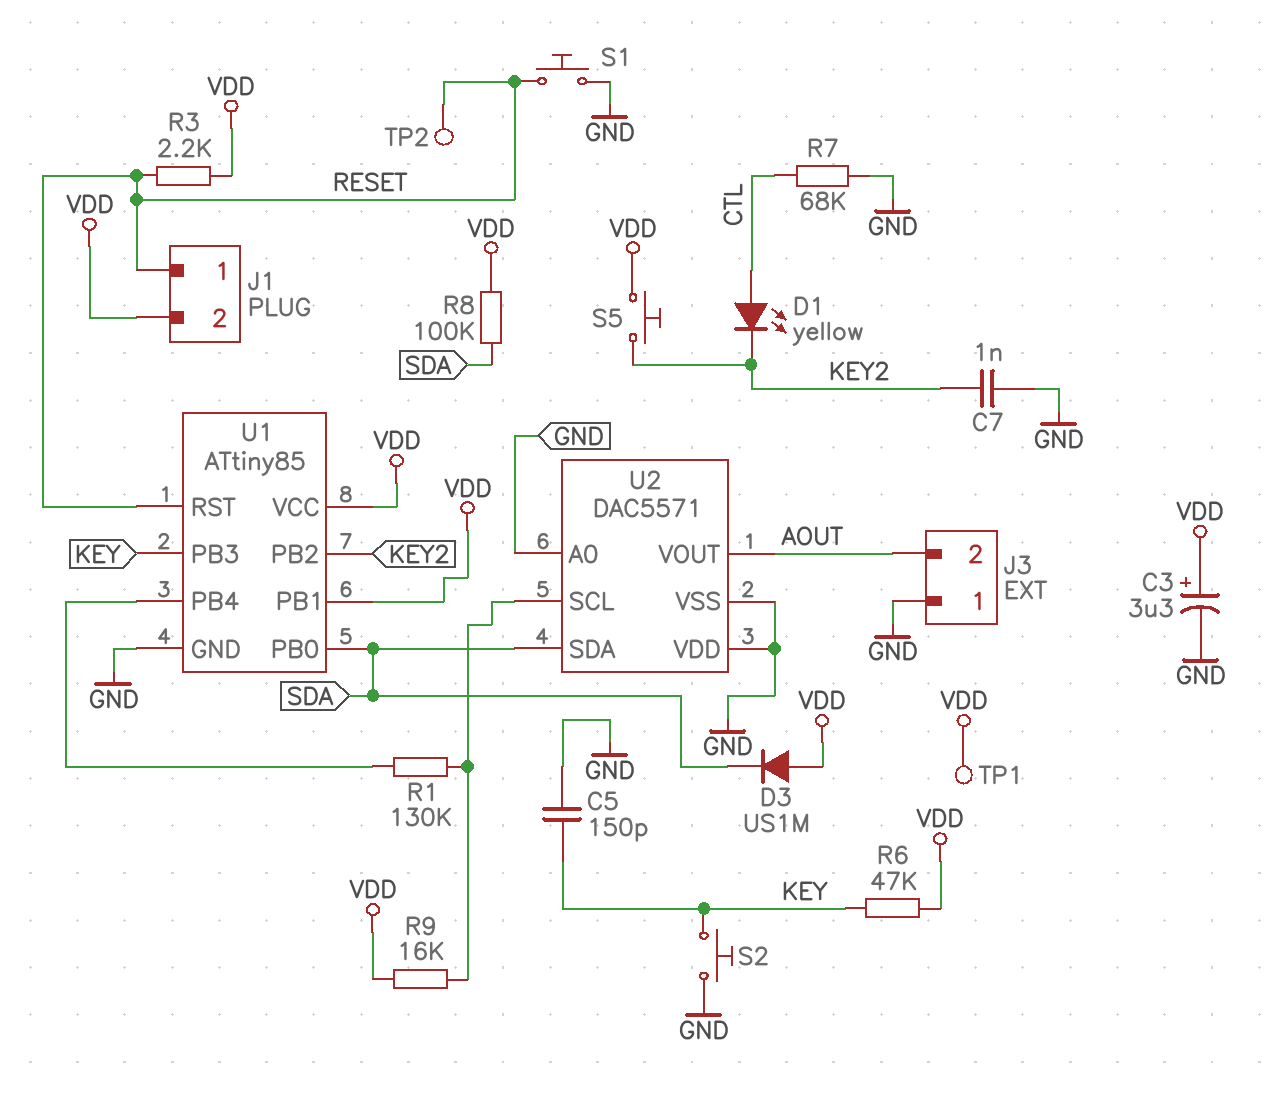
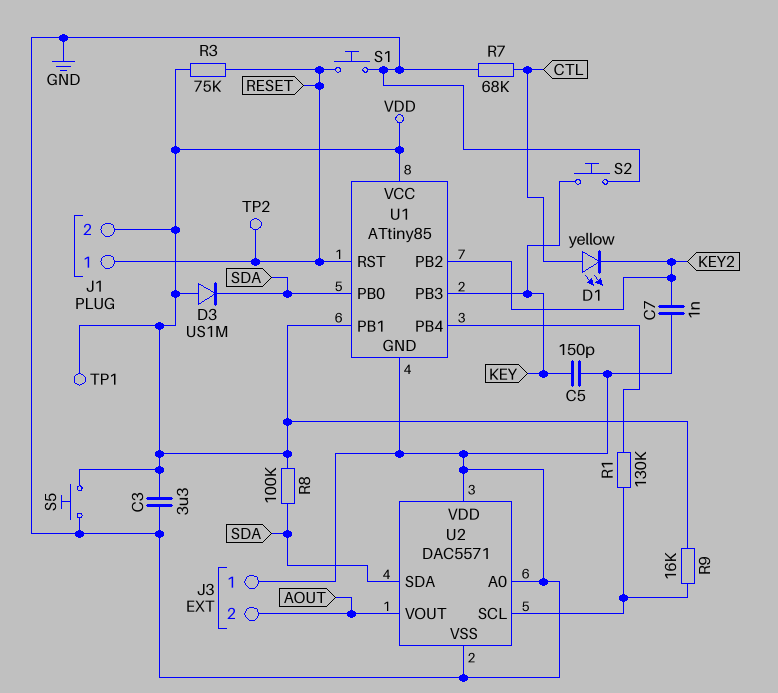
C3: 3.3uF (plus VDD, minus GND) -> 3.3uF (GND, VDD)
R3: 2.2k (RESET, VDD) -> 75k (RESET, VDD)
R6: 47k (KEY, VDD) -> none
S5: button (KEY2, VDD) -> button (GND, VDD)

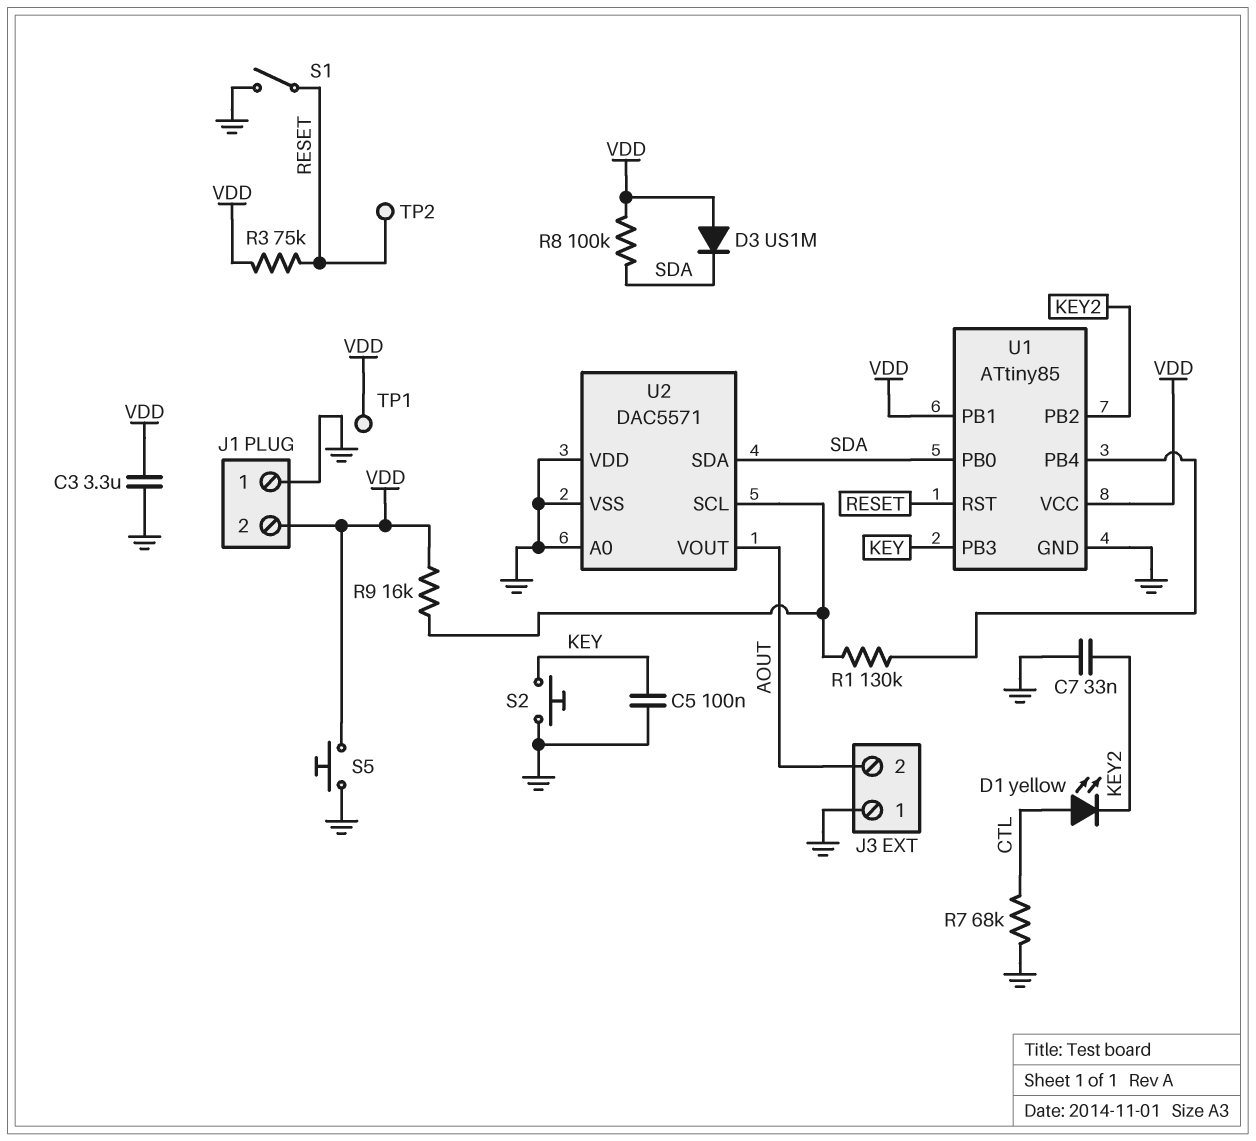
C5: 150pF (GND, KEY) -> 100nF (GND, KEY)
C7: 1nF (GND, KEY2) -> 33nF (GND, KEY2)
J1 pin 1: RESET -> GND
S1: button (GND, RESET) -> switch (GND, RESET)

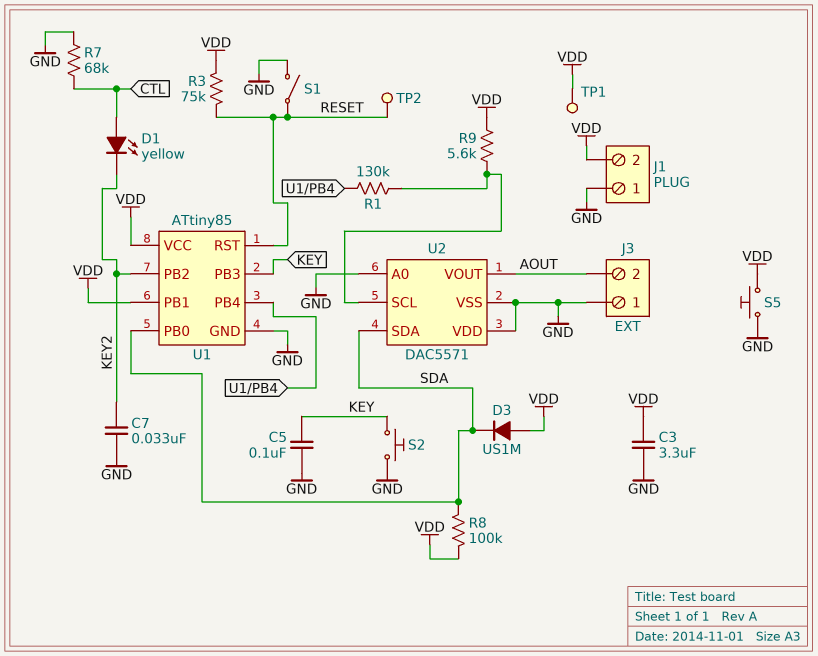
R9: 16k (U2/SCL, VDD) -> 5.6k (U2/SCL, VDD)

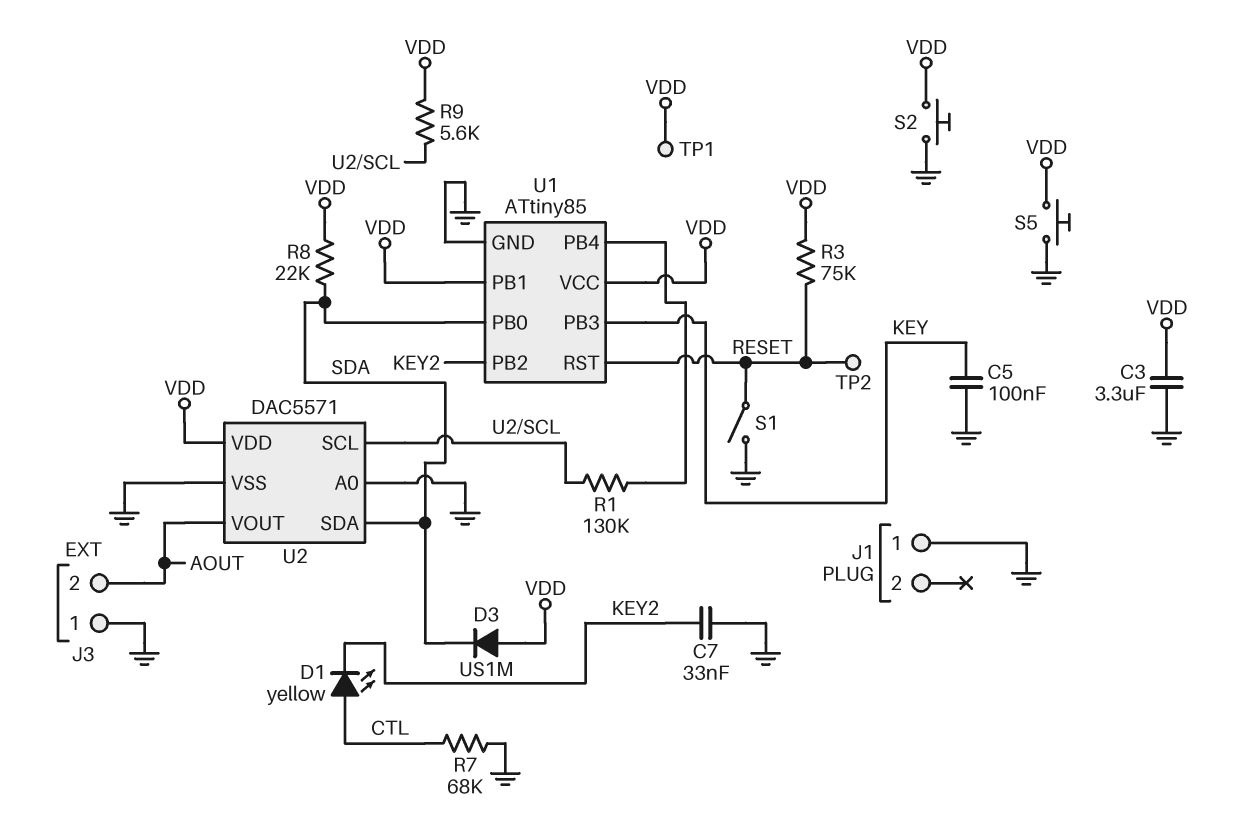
J1 pin 2: VDD -> none
R8: 100k (SDA, VDD) -> 22k (SDA, VDD)
S2: button (GND, KEY) -> button (GND, VDD)
U2 pin VDD: GND -> VDD

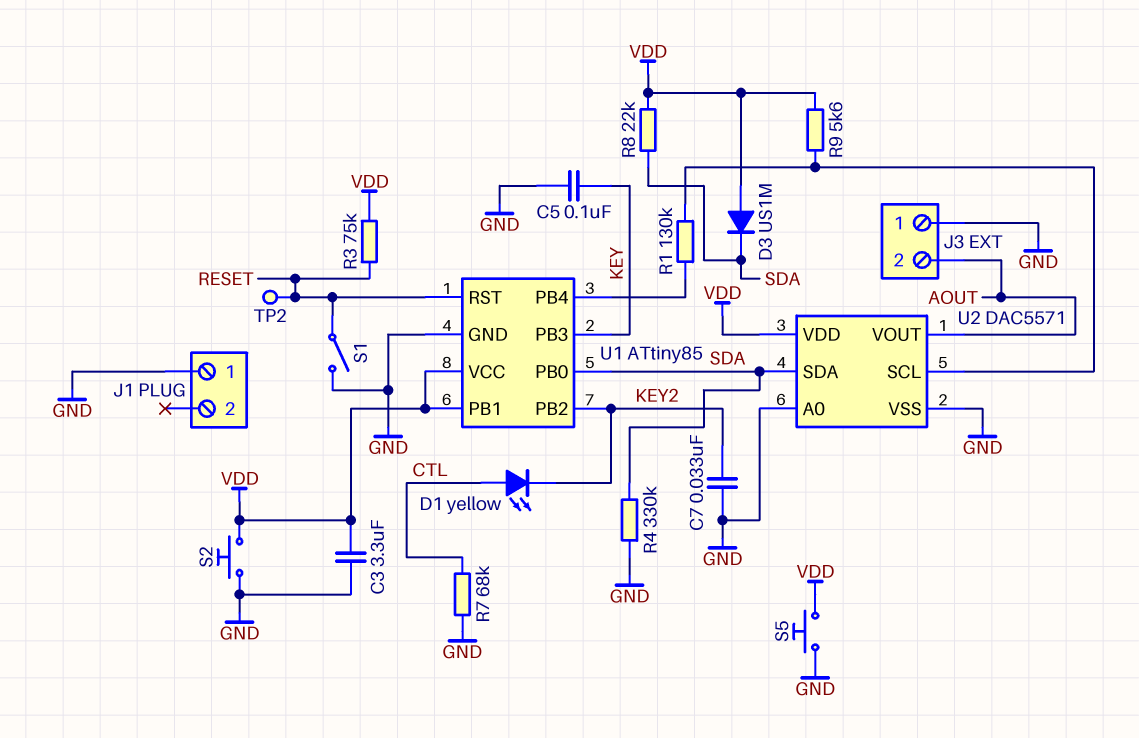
R4: none -> 330k (GND, SDA)
TP1: test point (VDD) -> none

